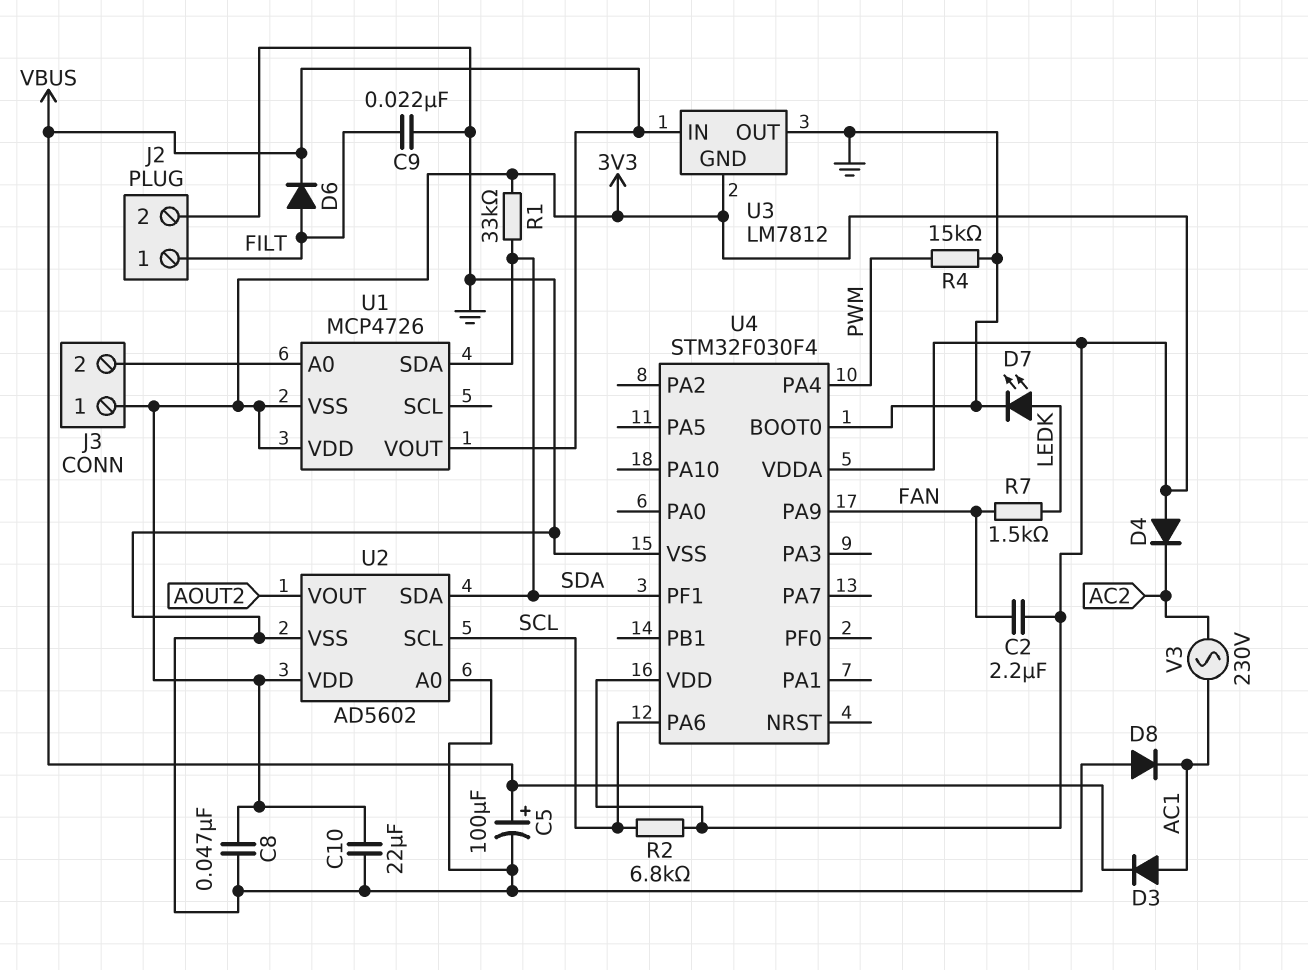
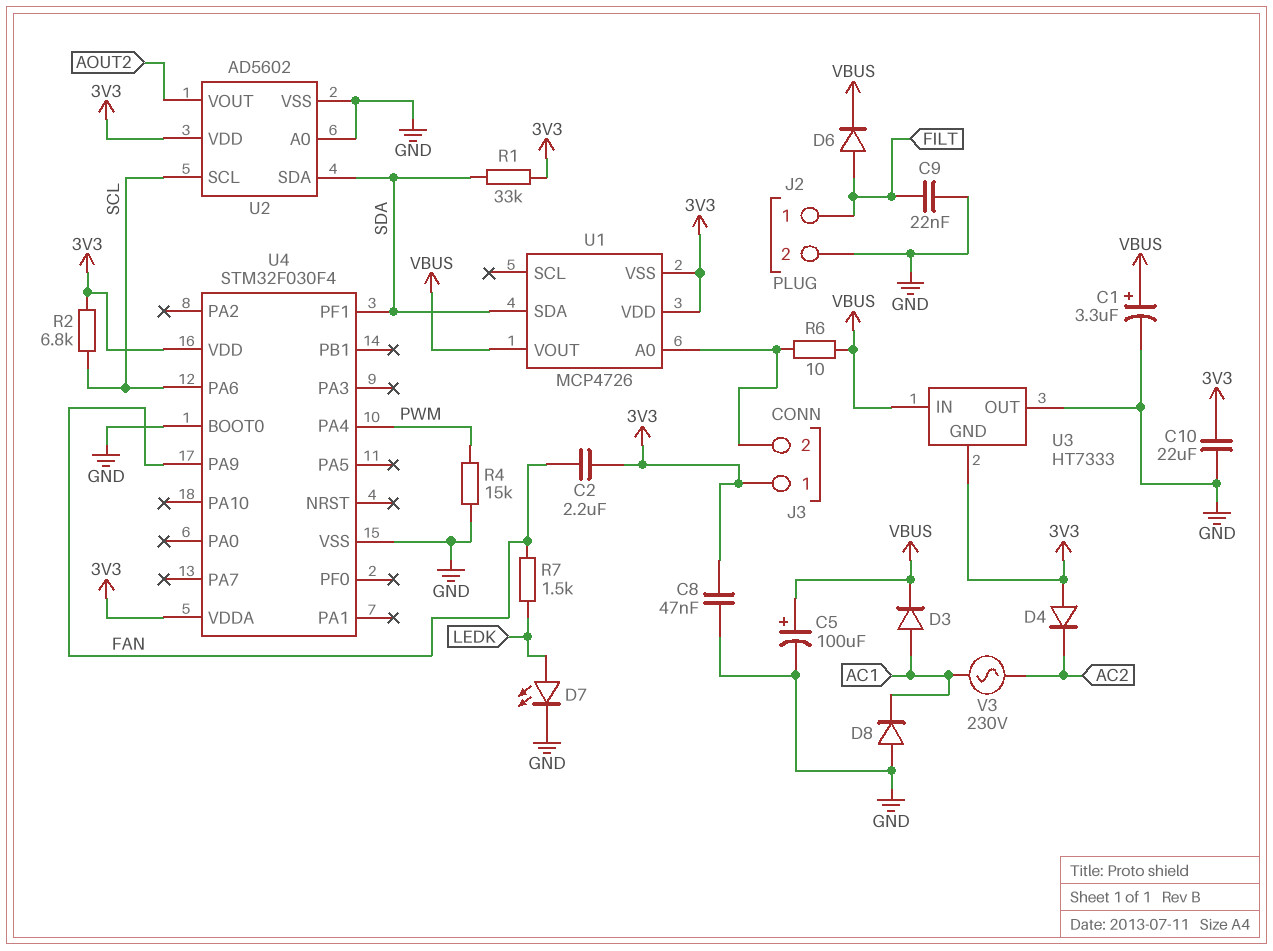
C1: none -> 3.3uF (plus VBUS, minus GND)
R6: none -> 10 (J3/2, VBUS)
U3: LM7812 -> HT7333

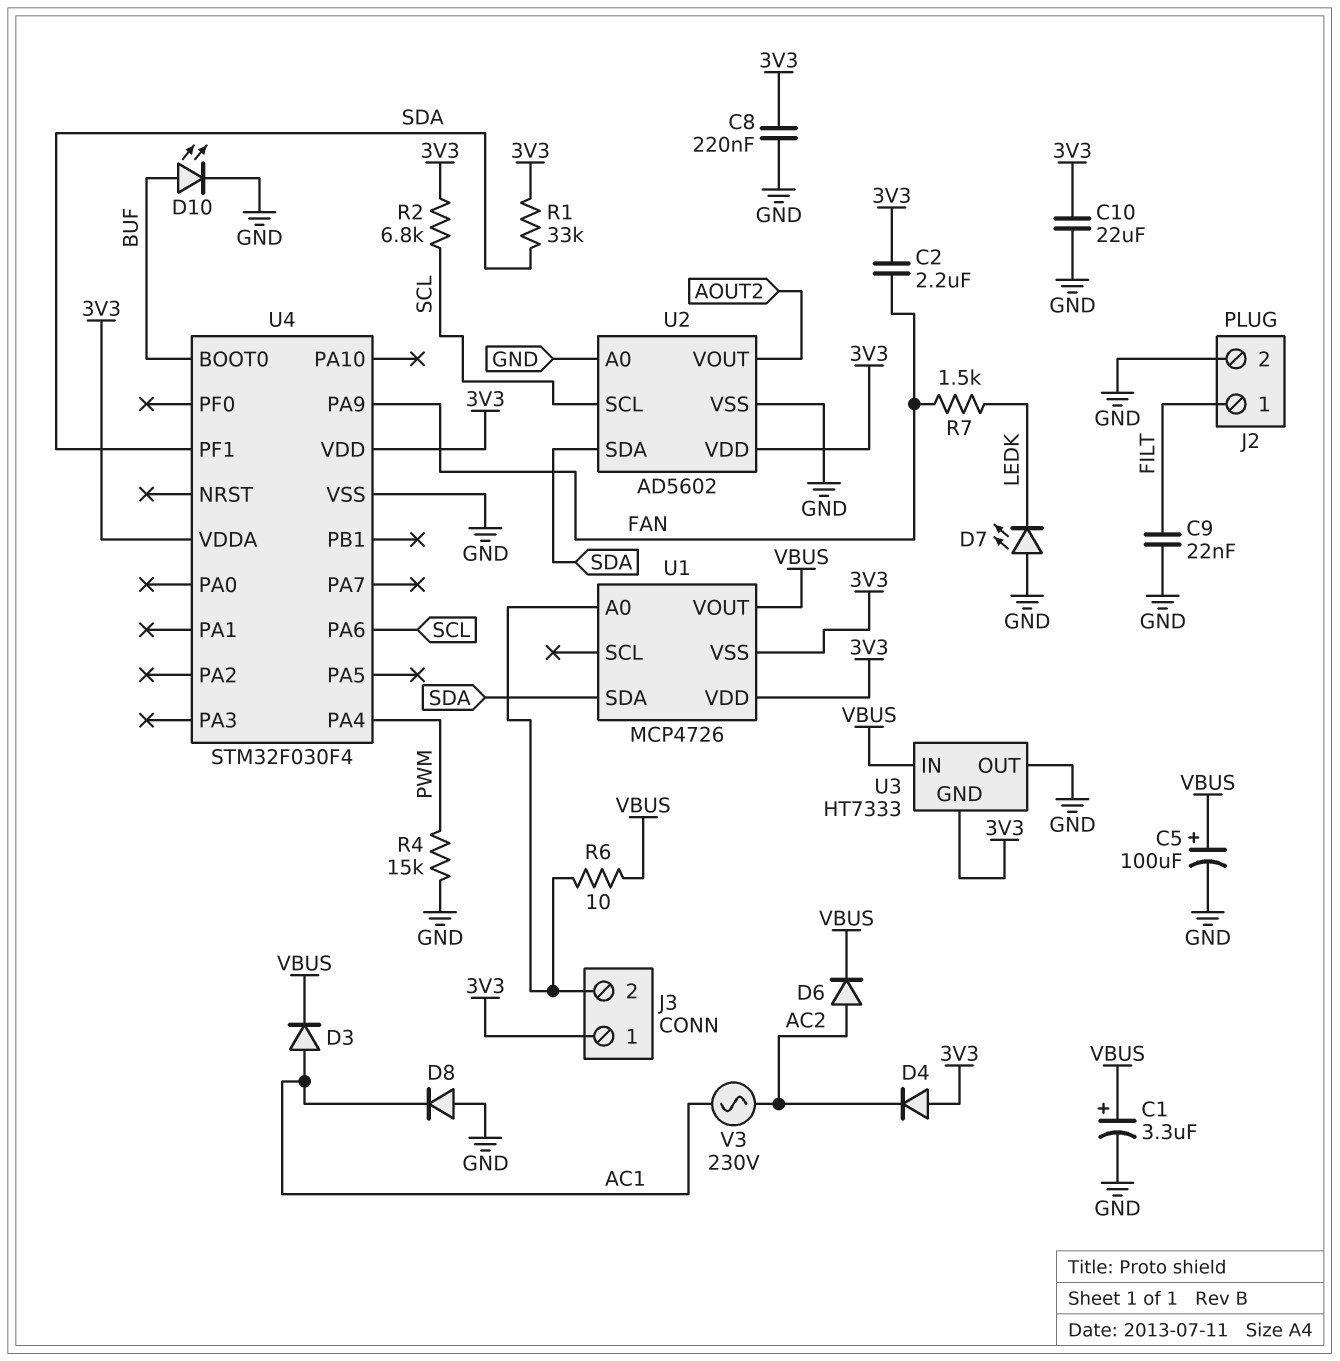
C8: 47nF (3V3, GND) -> 220nF (3V3, GND)
D6: diode (A FILT, K VBUS) -> diode (A AC2, K VBUS)
D7: LED (A LEDK, K GND) -> LED (A GND, K LEDK)
D10: none -> LED (A BUF, K GND)
U4 pin BOOT0: GND -> BUF

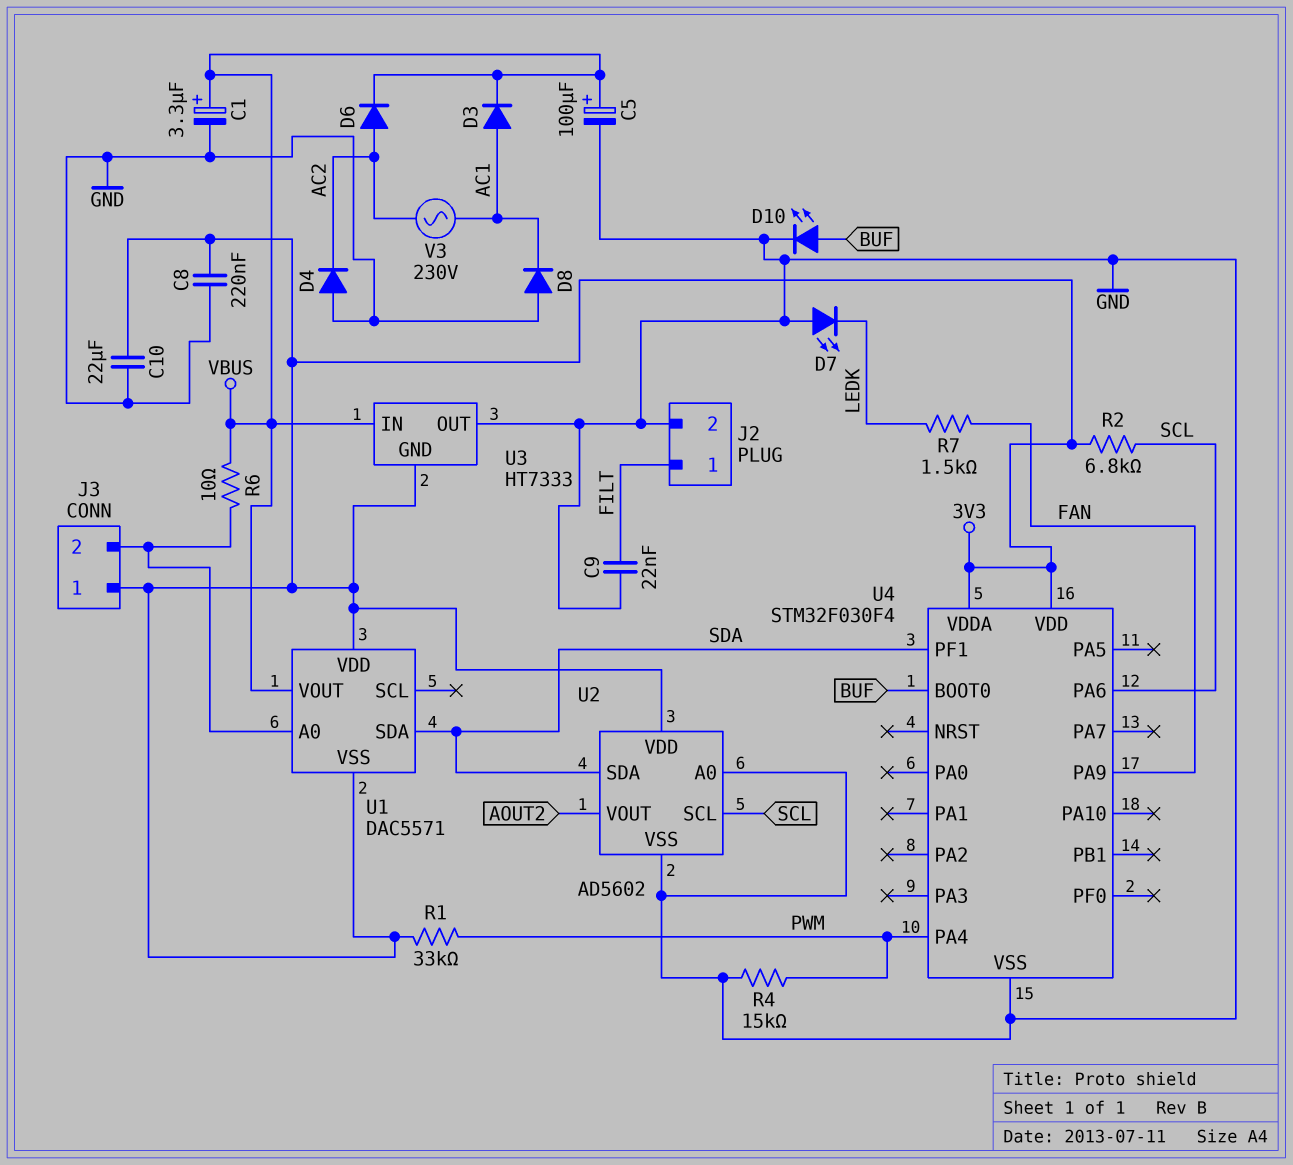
C2: 2.2uF (3V3, FAN) -> none
D4: diode (A 3V3, K AC2) -> diode (A GND, K AC2)
R1: 33k (3V3, SDA) -> 33k (3V3, PWM)
U1: MCP4726 -> DAC5571

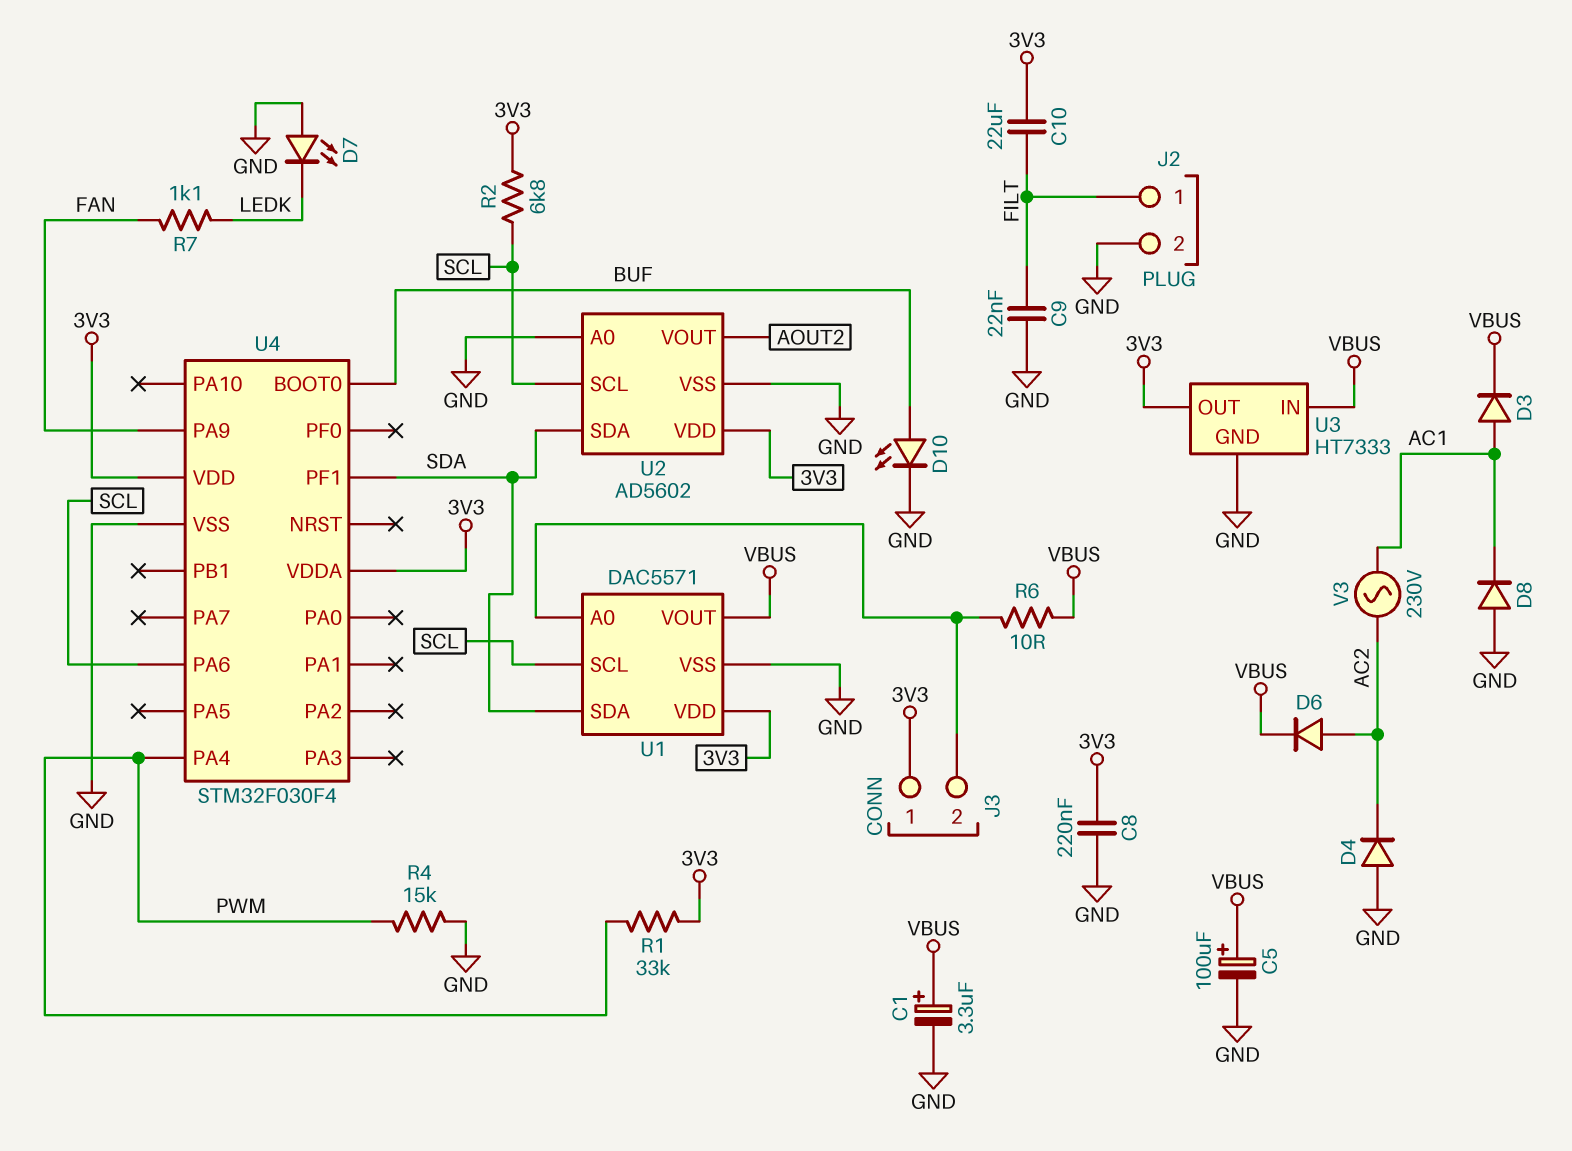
C10: 22uF (3V3, GND) -> 22uF (3V3, FILT)
R7: 1.5k (FAN, LEDK) -> 1.1k (FAN, LEDK)
U1 pin SCL: none -> SCL
U1 pin VSS: 3V3 -> GND
U3 pin GND: 3V3 -> GND
U3 pin OUT: GND -> 3V3

